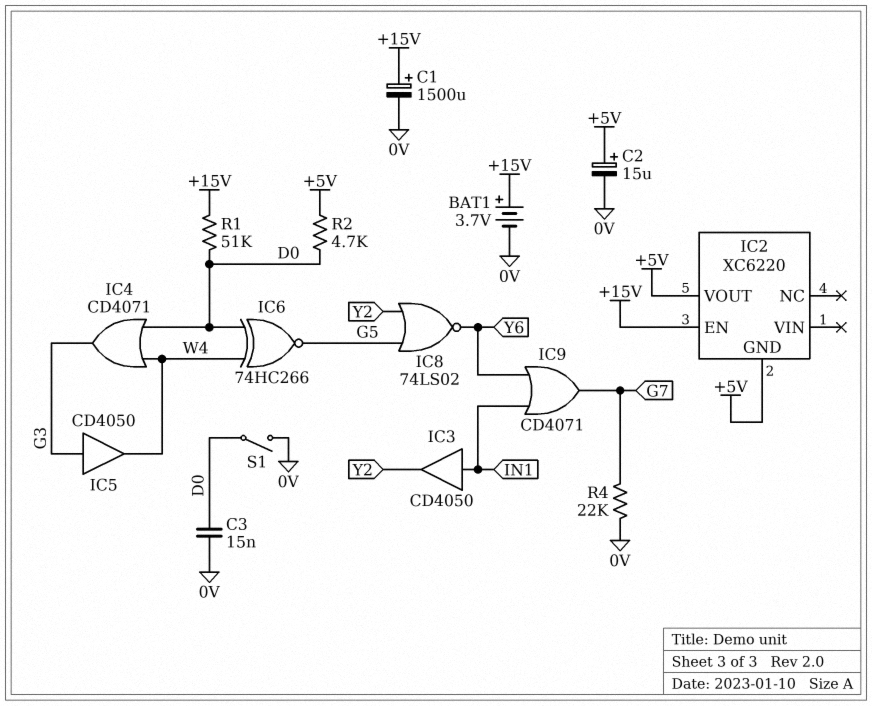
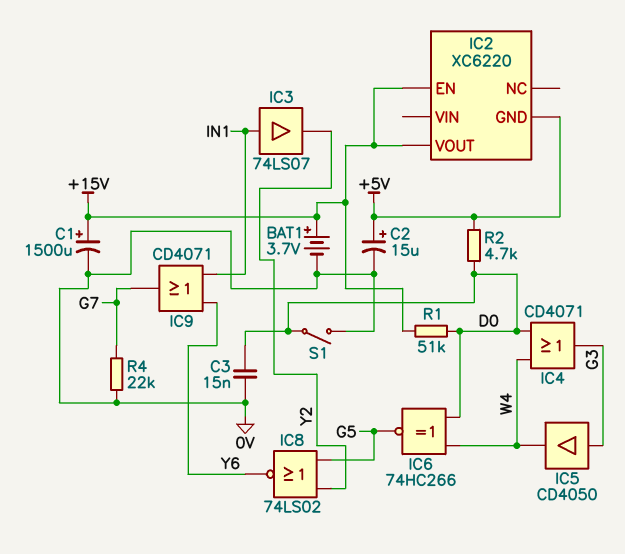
IC2 pin VOUT: +5V -> +15V
IC3: buffer CD4050 (in IN1, out Y2) -> buffer 74LS07 (in IN1, out Y2)

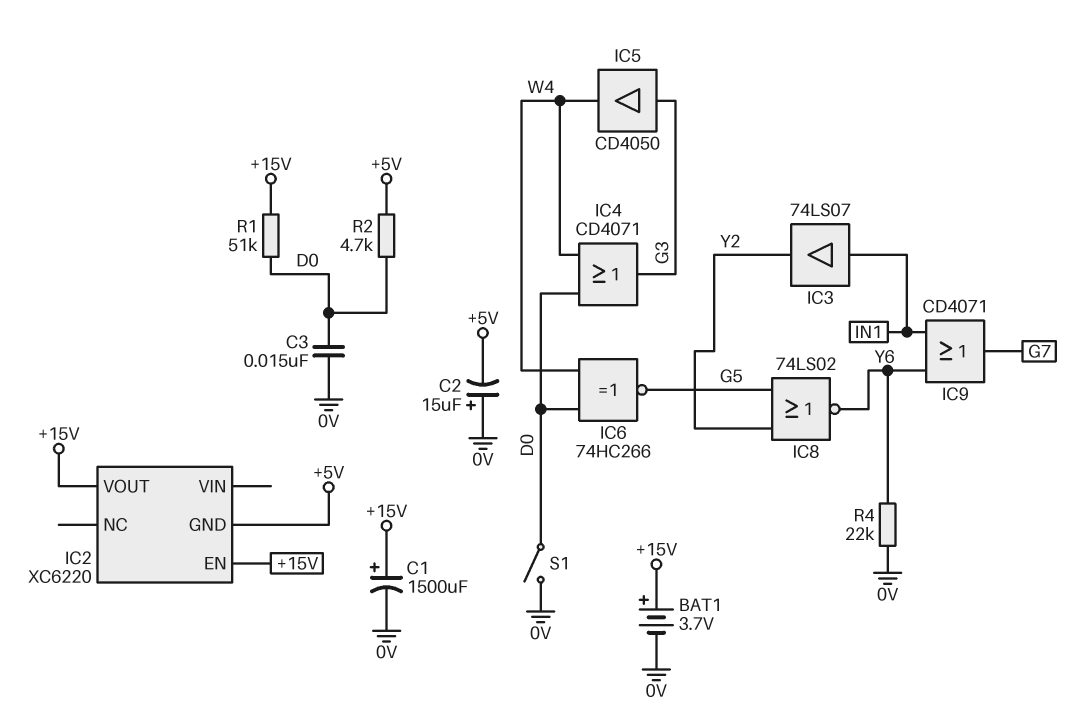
C2: 15uF (plus +5V, minus 0V) -> 15uF (plus 0V, minus +5V)
R4: 22k (0V, G7) -> 22k (0V, Y6)

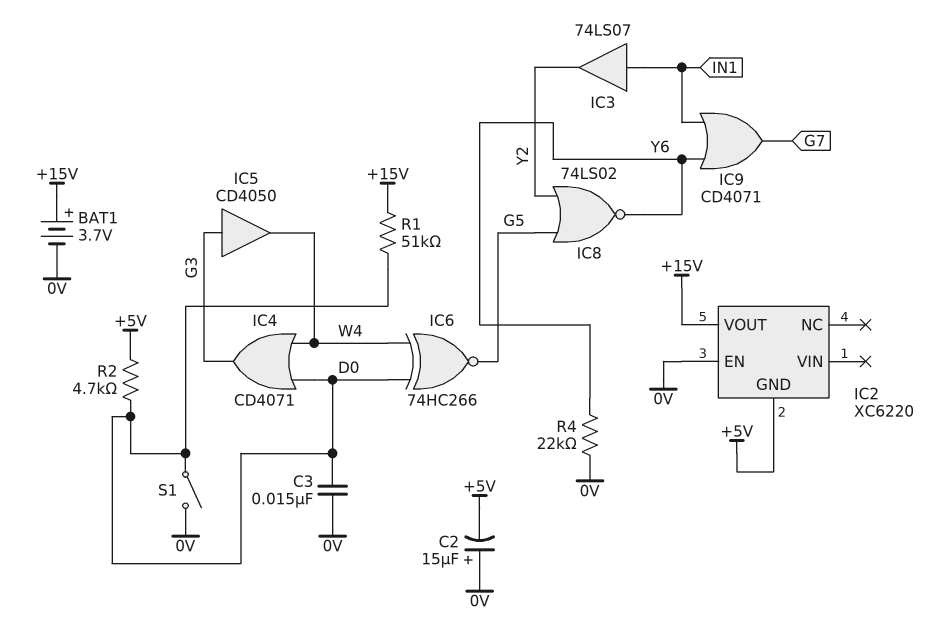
C1: 1500uF (plus +15V, minus 0V) -> none
IC2 pin EN: +15V -> 0V

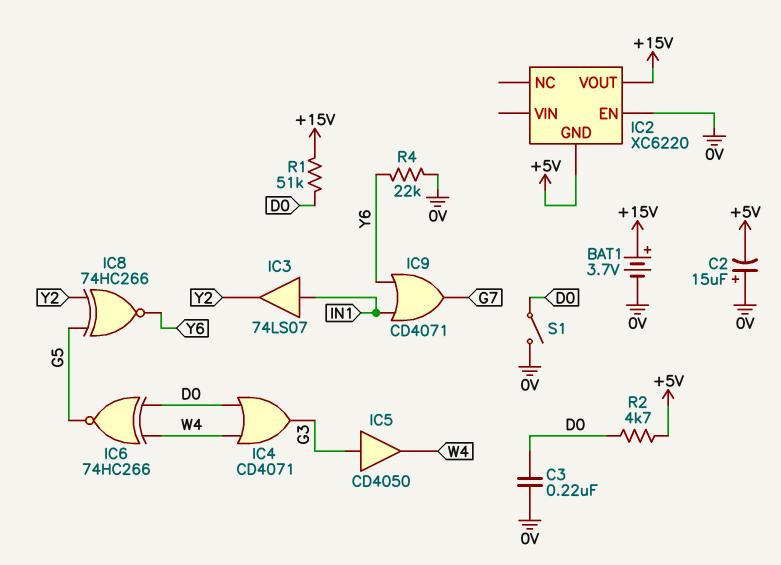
C3: 15nF (0V, D0) -> 220nF (0V, D0)
IC8: NOR 74LS02 (in G5, in Y2, out Y6) -> XNOR 74HC266 (in G5, in Y2, out Y6)

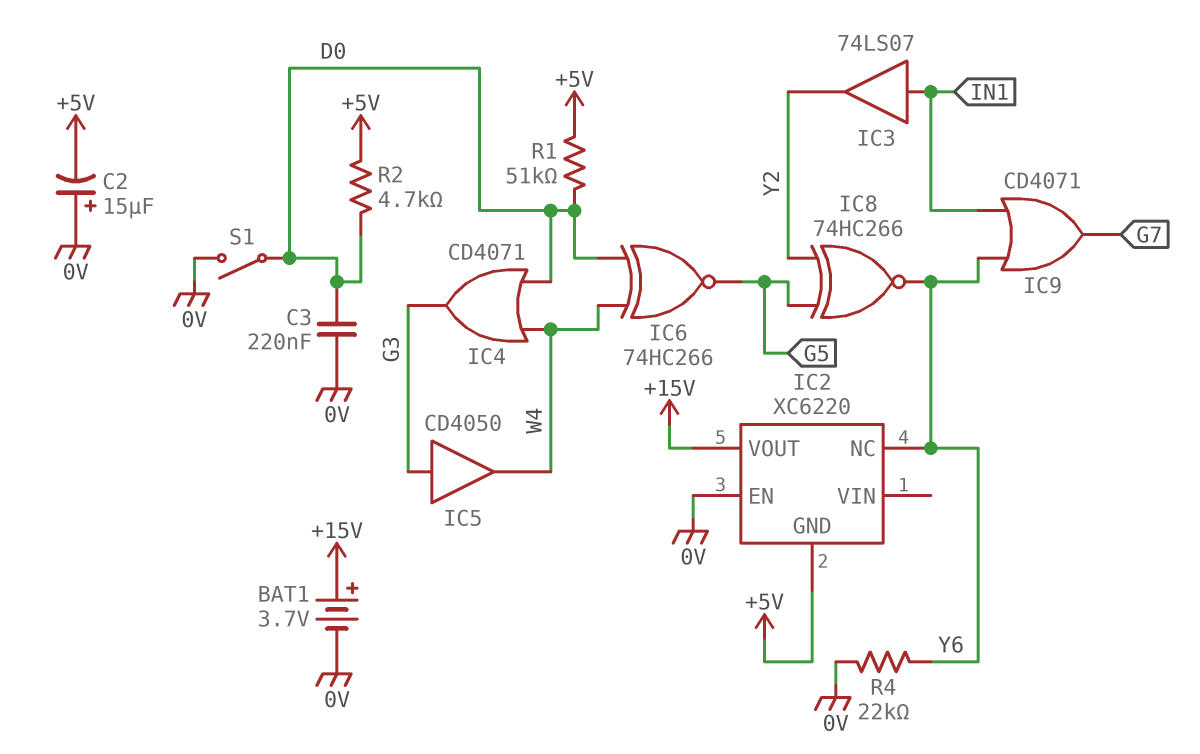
IC2 pin NC: none -> Y6
R1: 51k (+15V, D0) -> 51k (+5V, D0)

